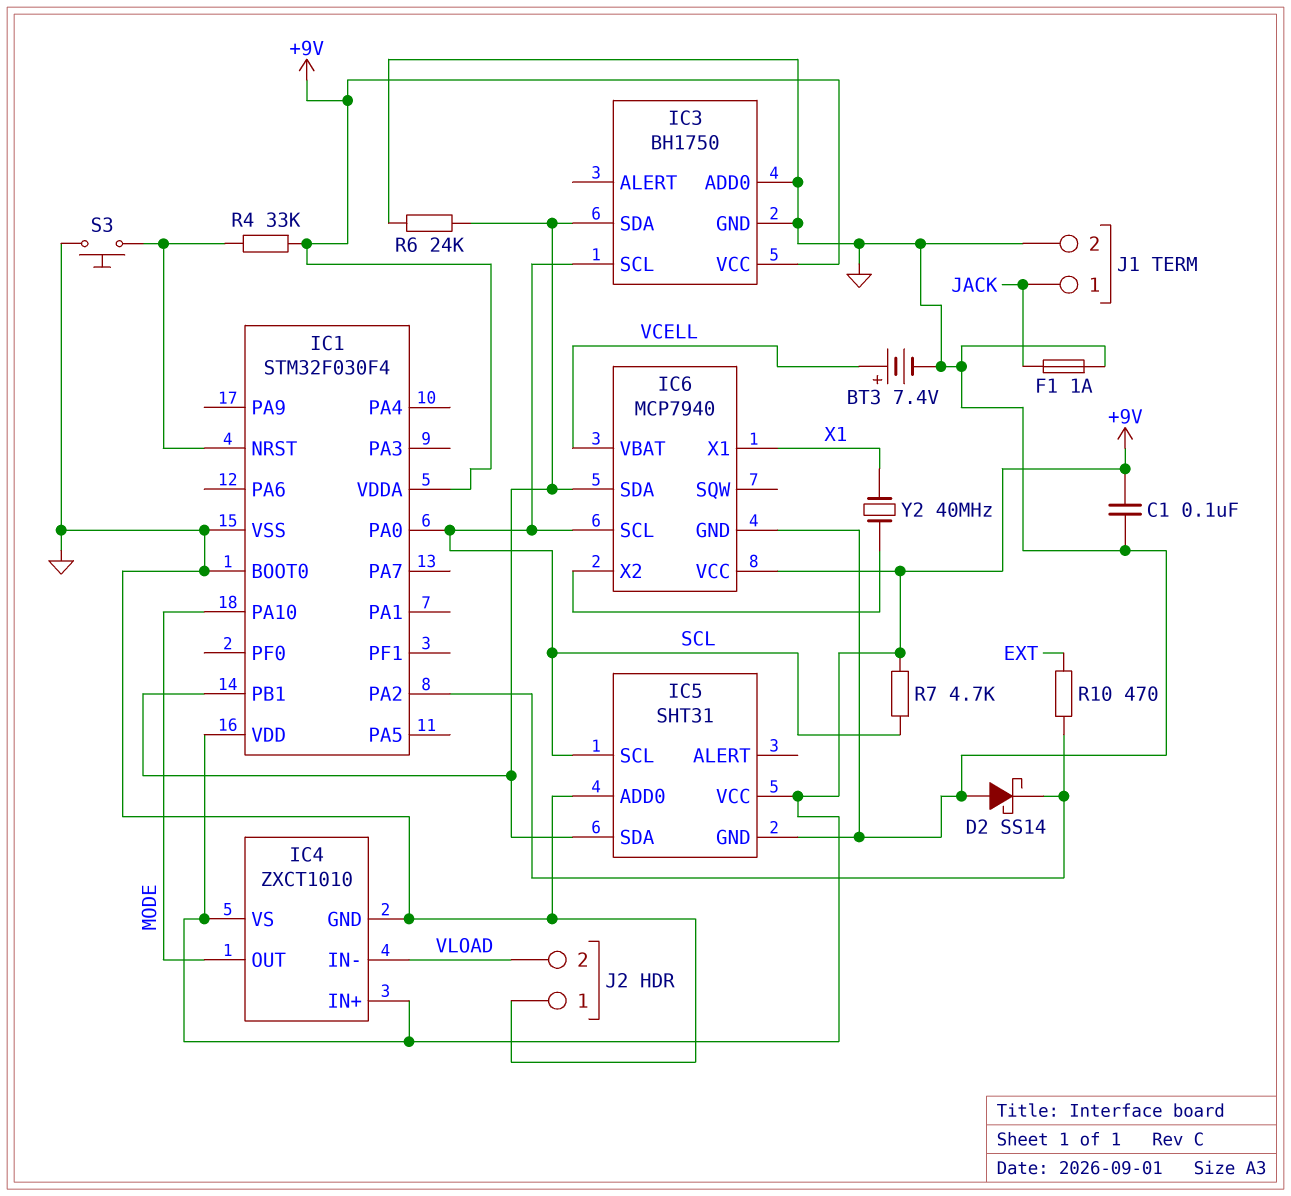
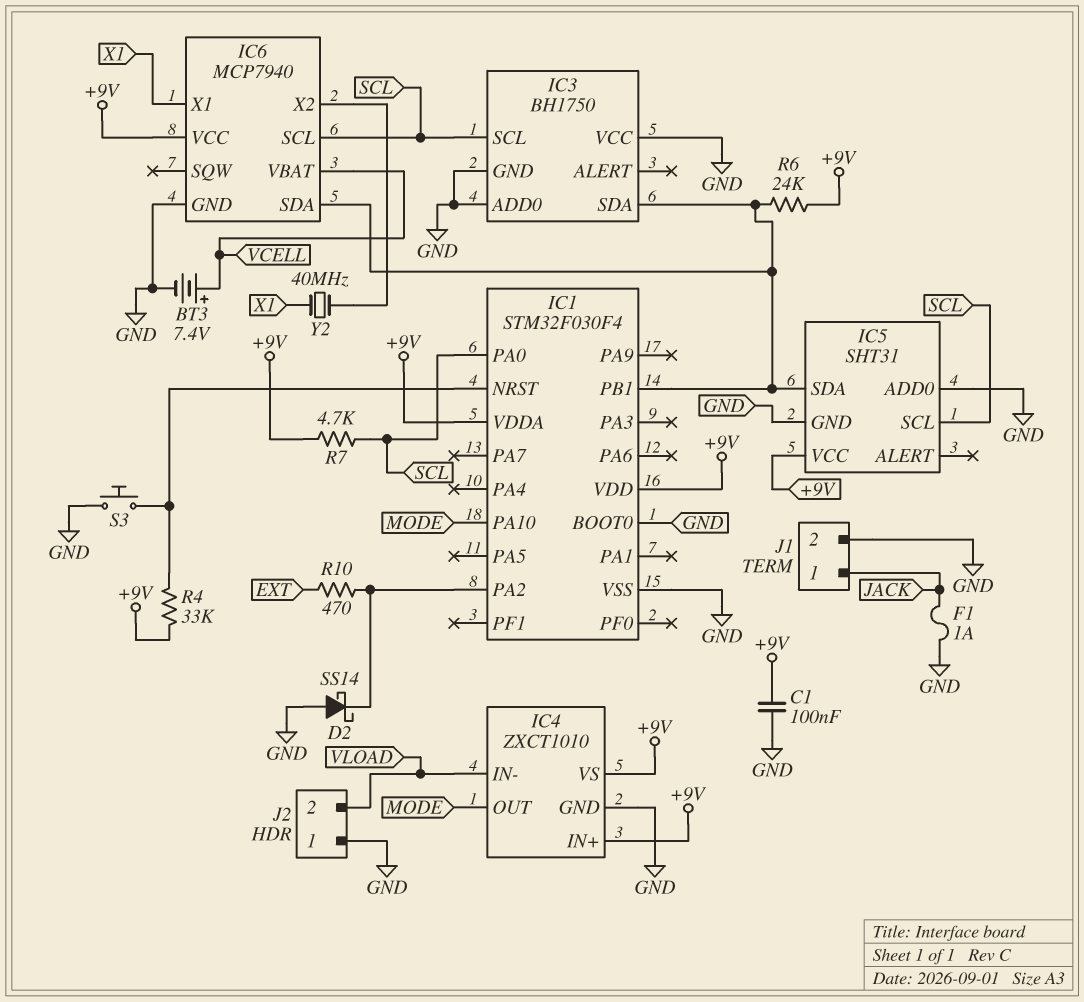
IC3 pin VCC: +9V -> GND
R6: 24k (GND, IC1/PB1) -> 24k (+9V, IC1/PB1)

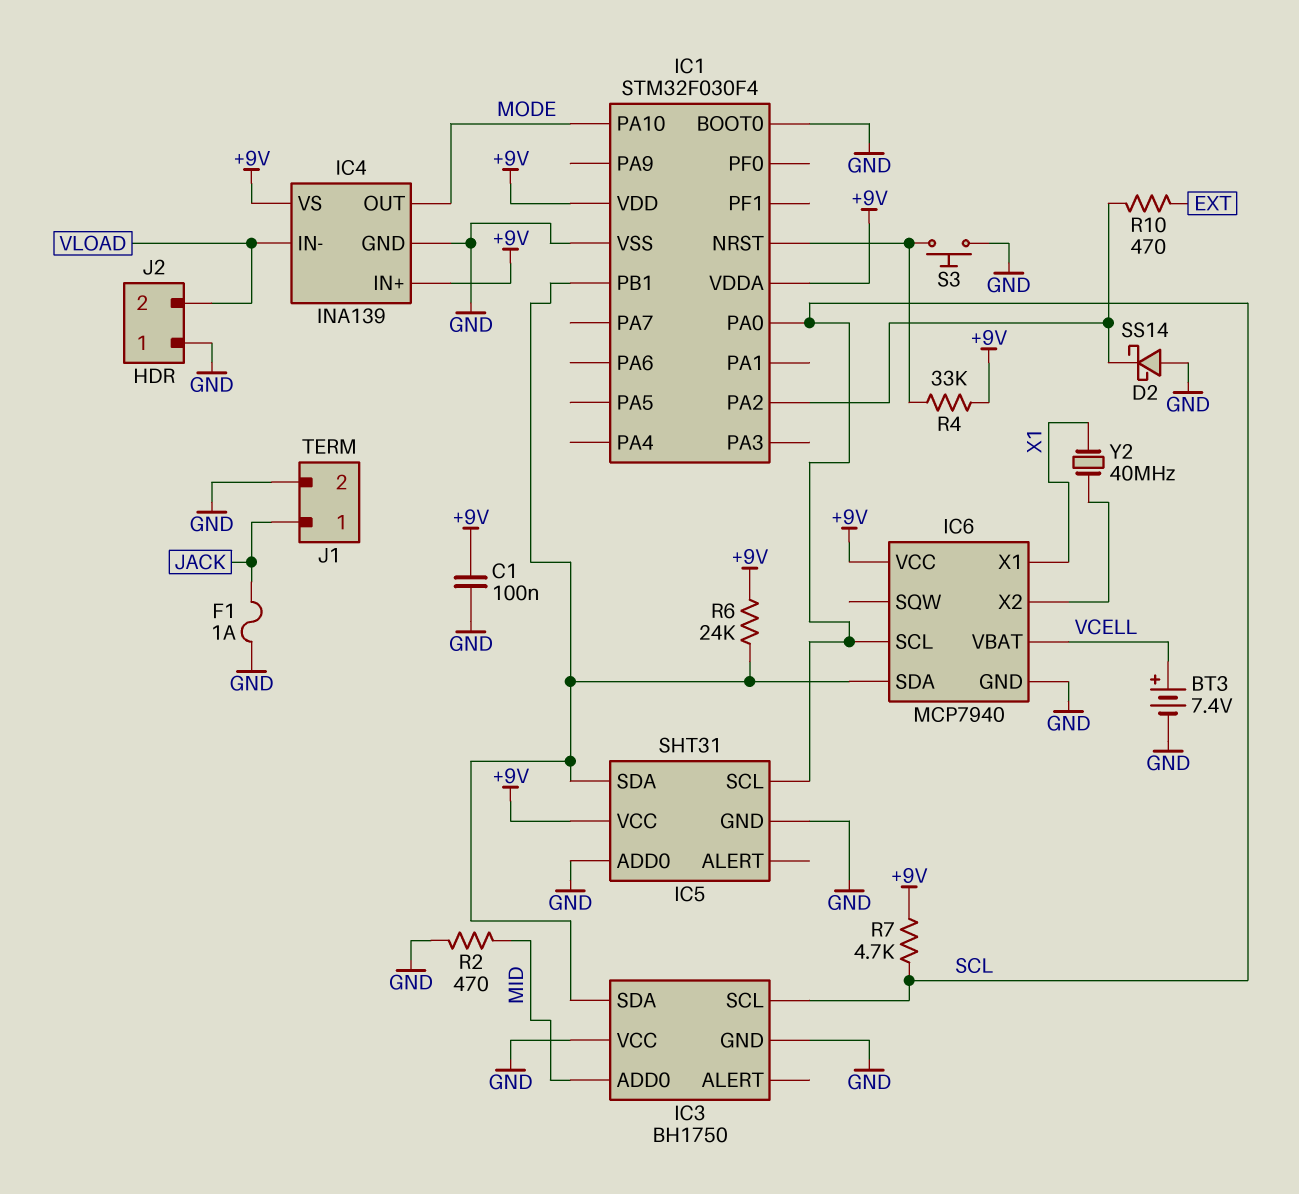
IC3 pin ADD0: GND -> MID
IC4: ZXCT1010 -> INA139
R2: none -> 470 (GND, MID)

